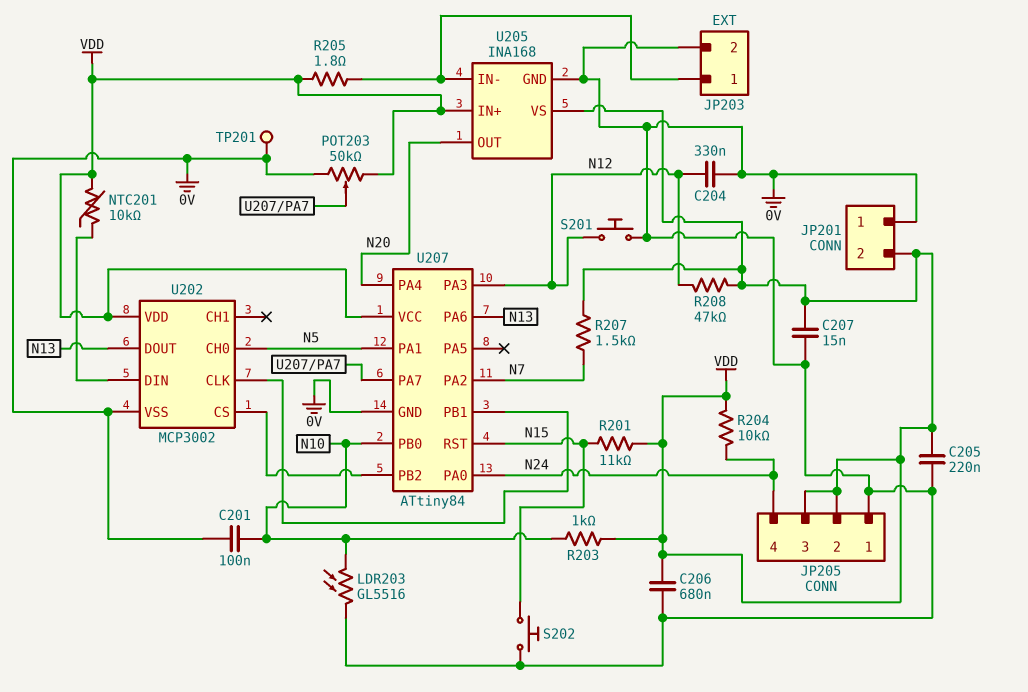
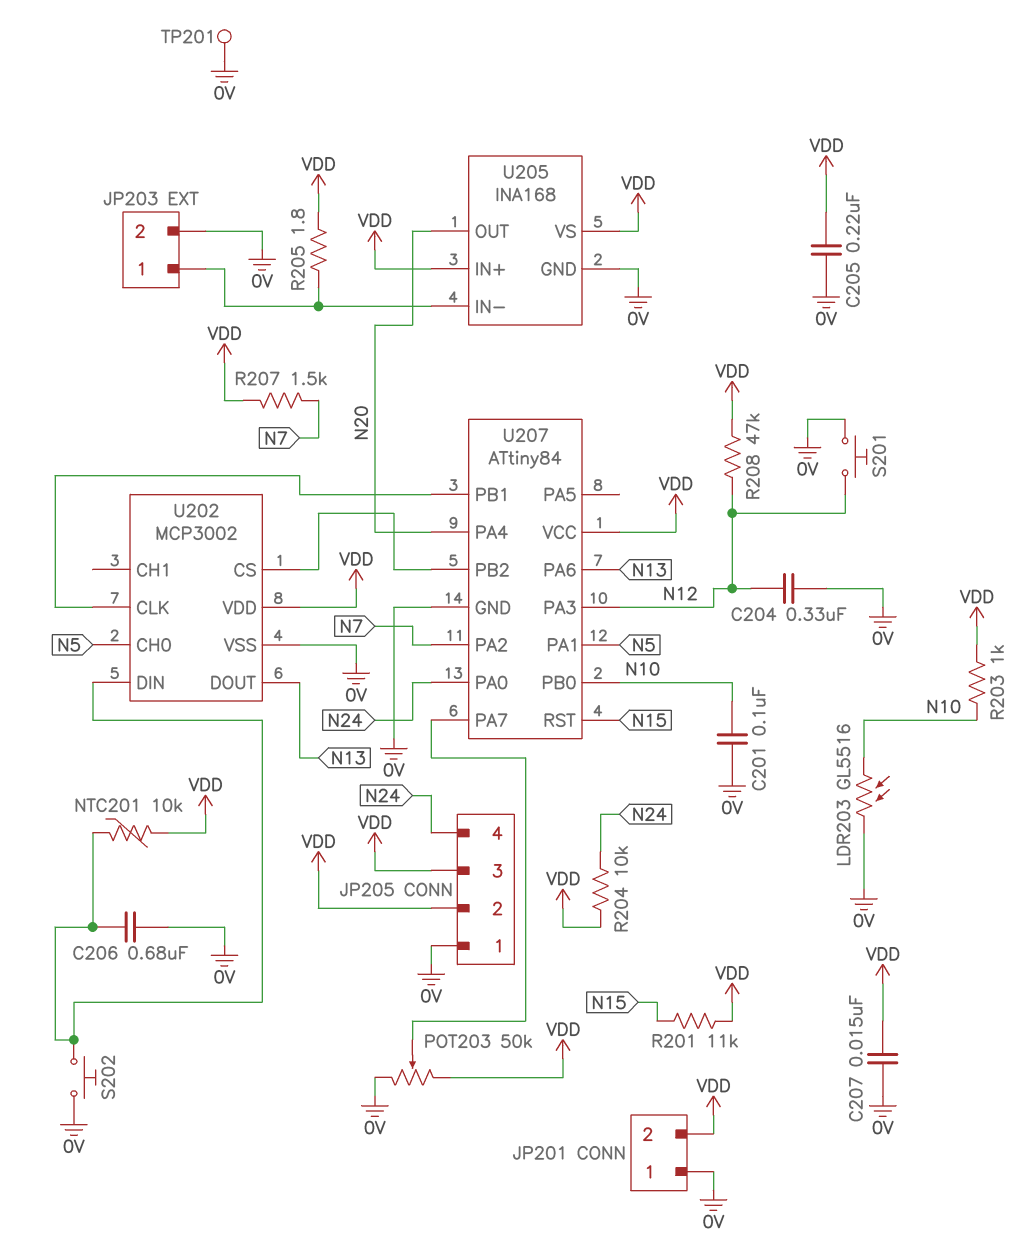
C206: 680nF (0V, VDD) -> 680nF (0V, U202/DIN)
S202: button (0V, N15) -> button (0V, U202/DIN)

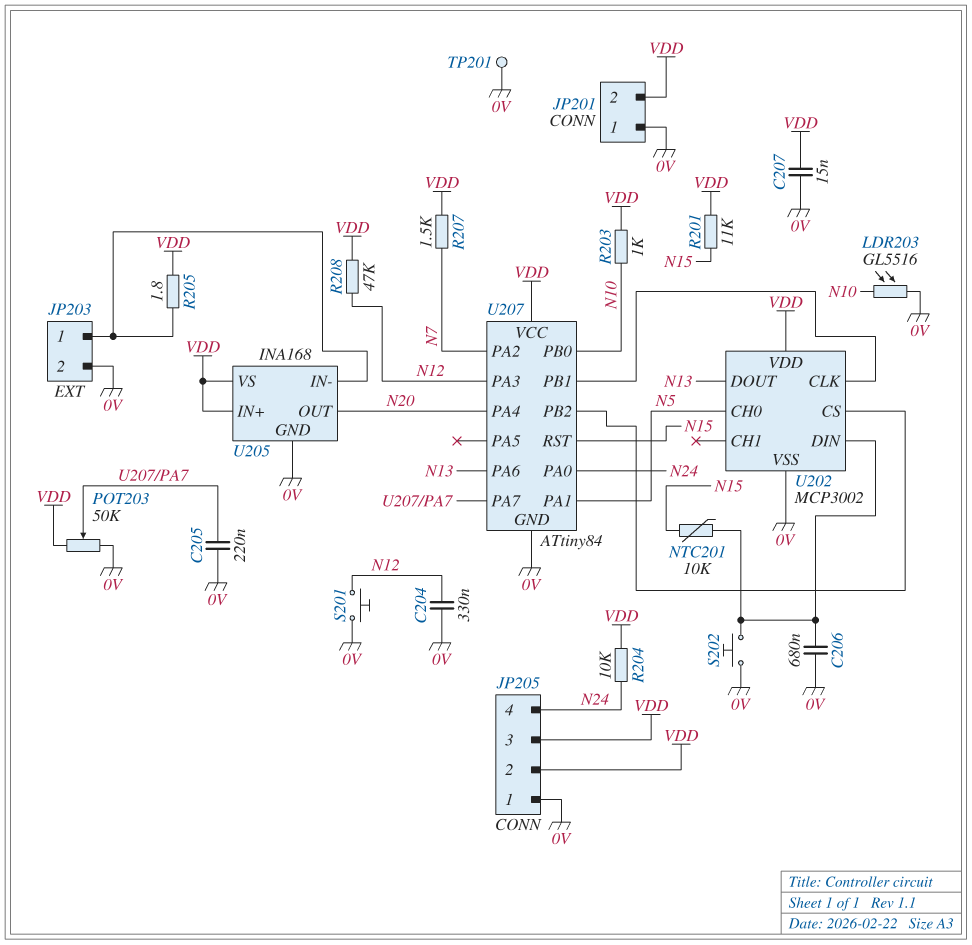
C201: 100nF (0V, N10) -> none
C205: 220nF (0V, VDD) -> 220nF (0V, U207/PA7)
NTC201: 10k (U202/DIN, VDD) -> 10k (N15, U202/DIN)

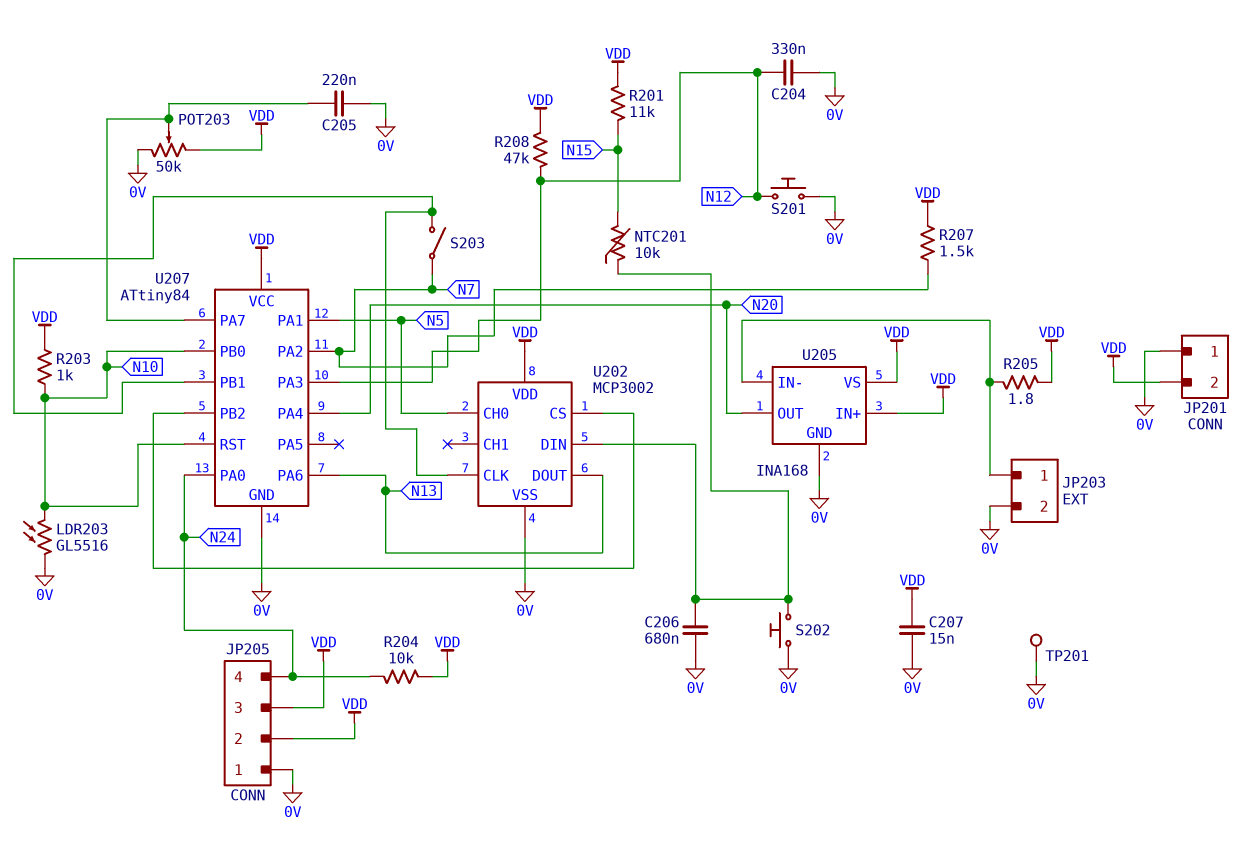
S203: none -> switch (N7, U202/CLK)
U207 pin RST: N15 -> N10

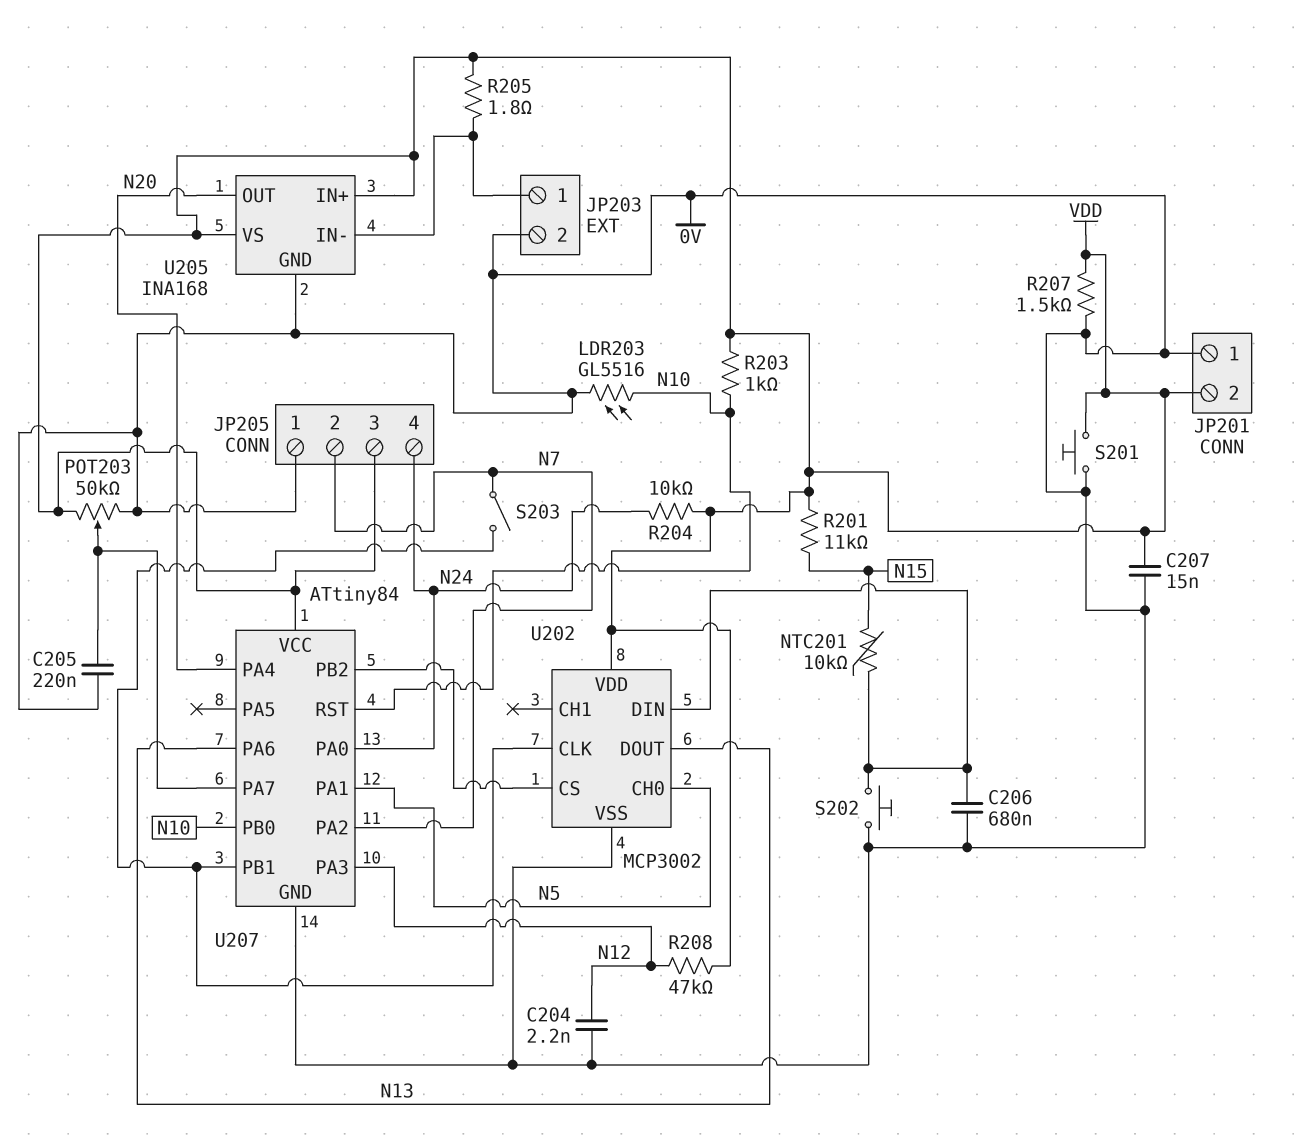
C204: 330nF (0V, N12) -> 2.2nF (0V, N12)
JP205 pin 2: VDD -> N7
R207: 1.5k (N7, VDD) -> 1.5k (0V, VDD)
S201: button (0V, N12) -> button (0V, VDD)
TP201: test point (0V) -> none

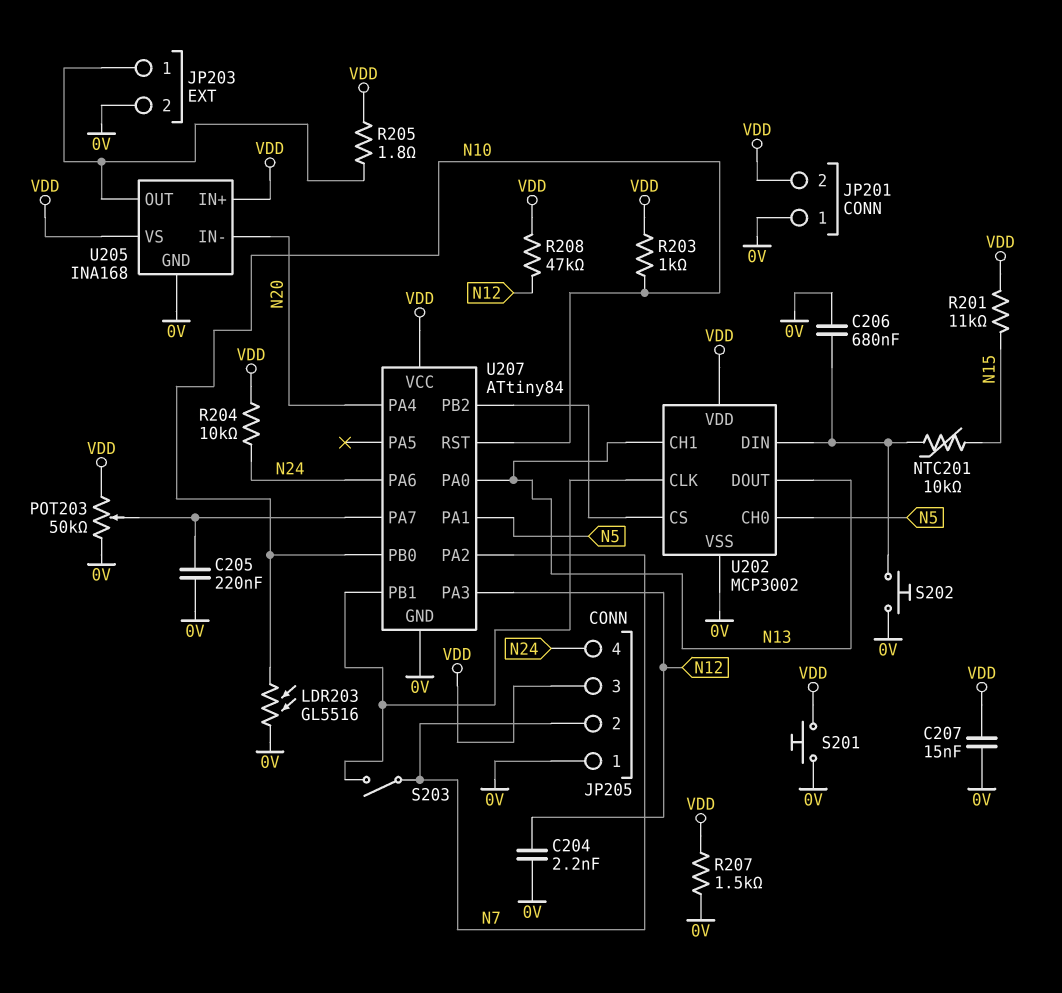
U202 pin CH1: none -> N13
U205 pin IN-: JP203/1 -> N20
U205 pin OUT: N20 -> JP203/1
U207 pin PA0: N24 -> N13
U207 pin PA6: N13 -> N24

